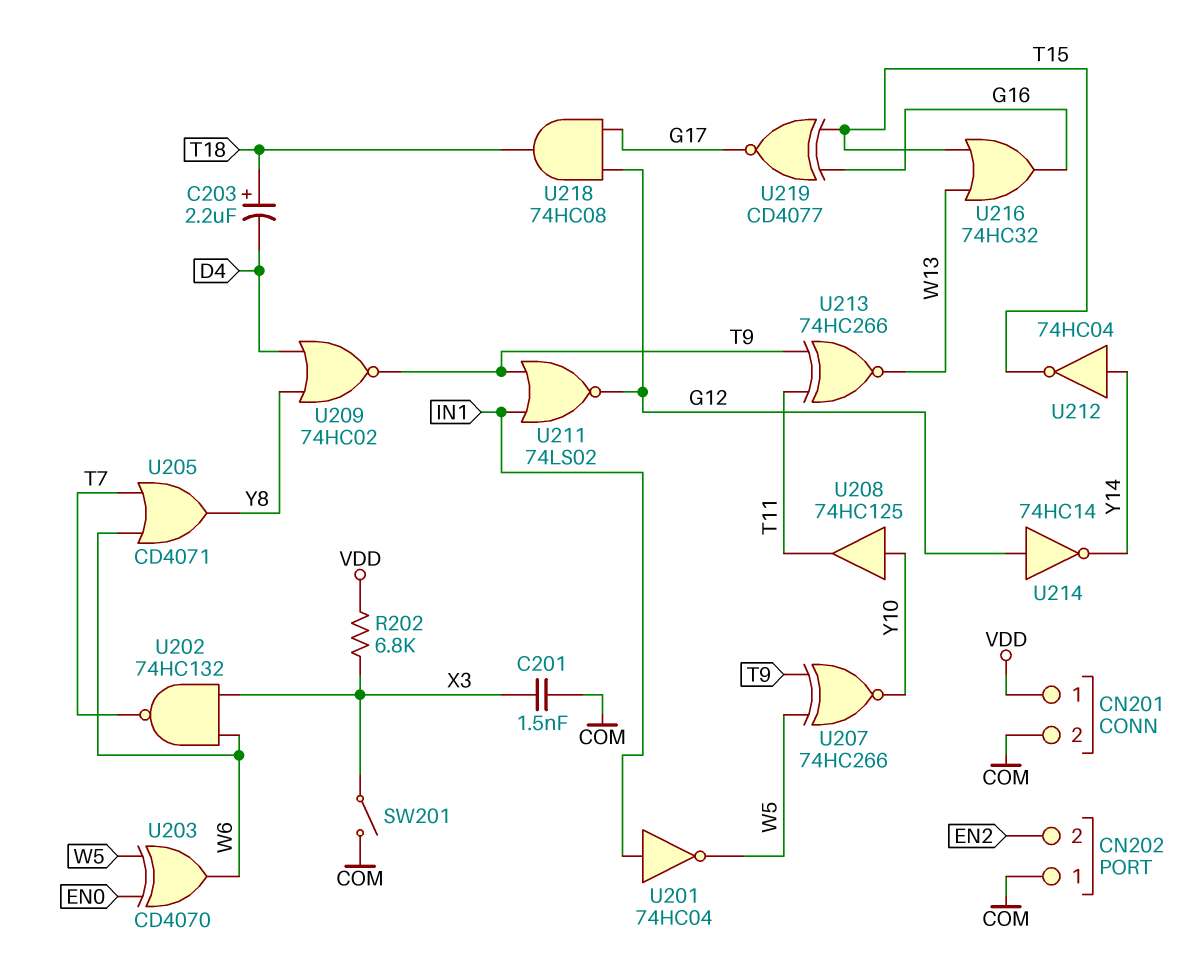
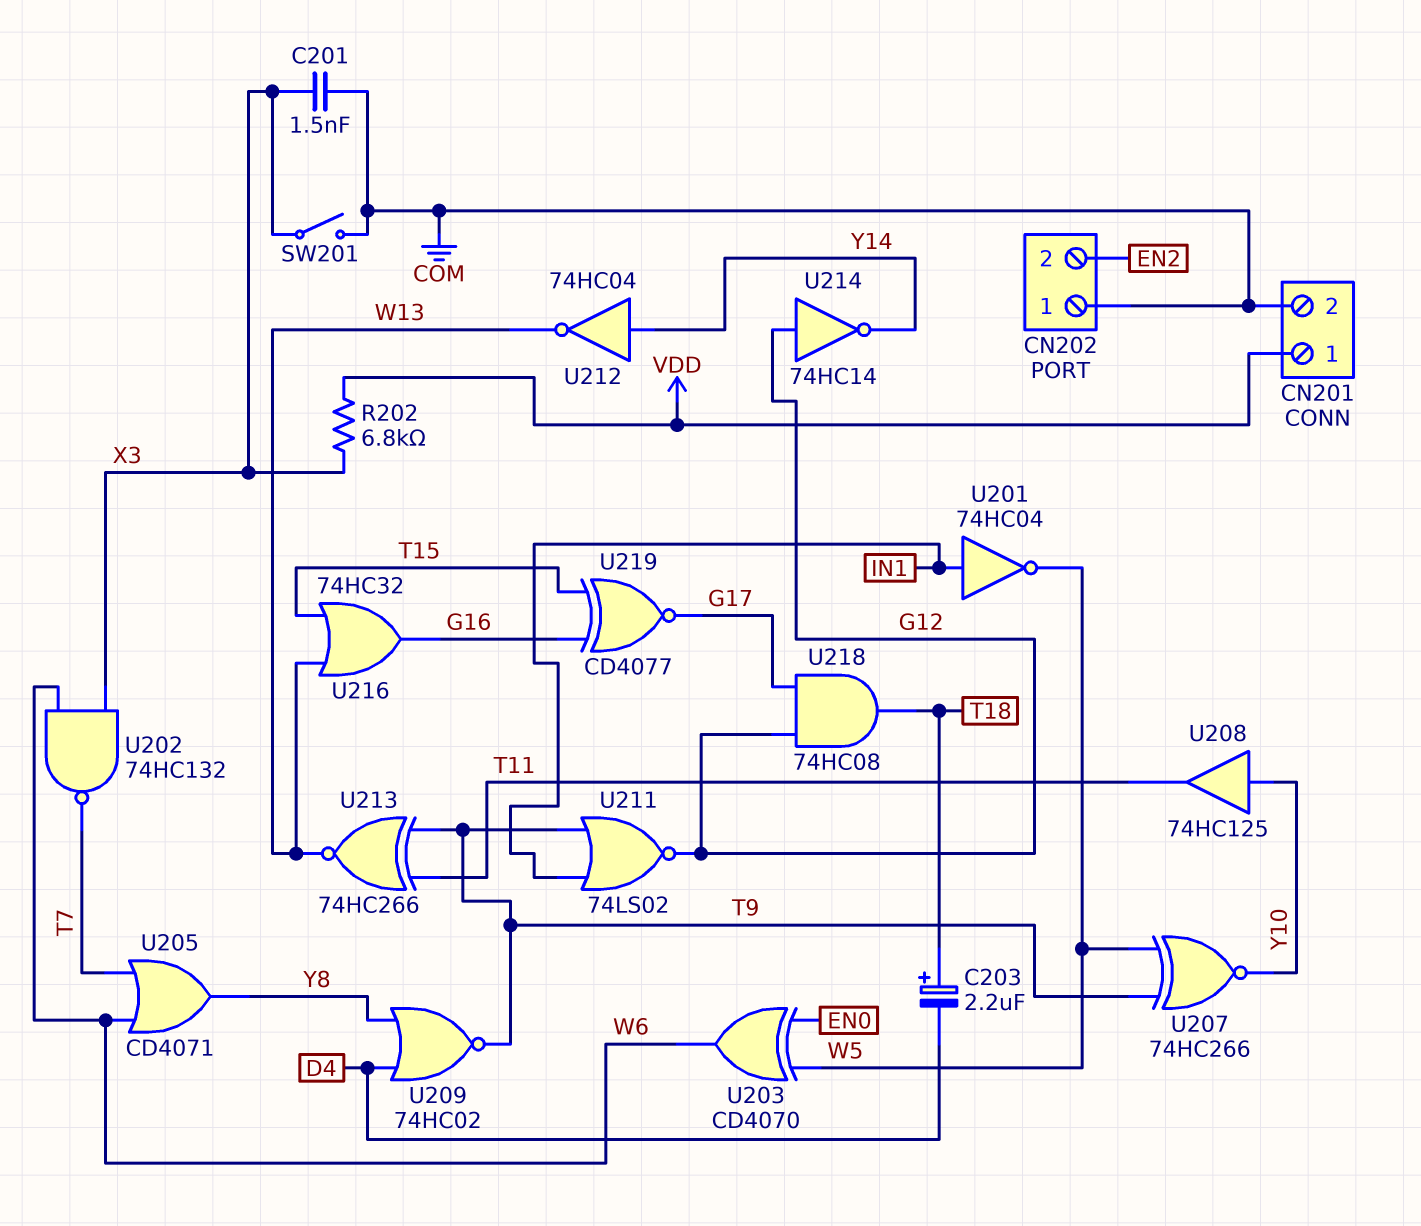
U212: NOT 74HC04 (in Y14, out T15) -> NOT 74HC04 (in Y14, out W13)

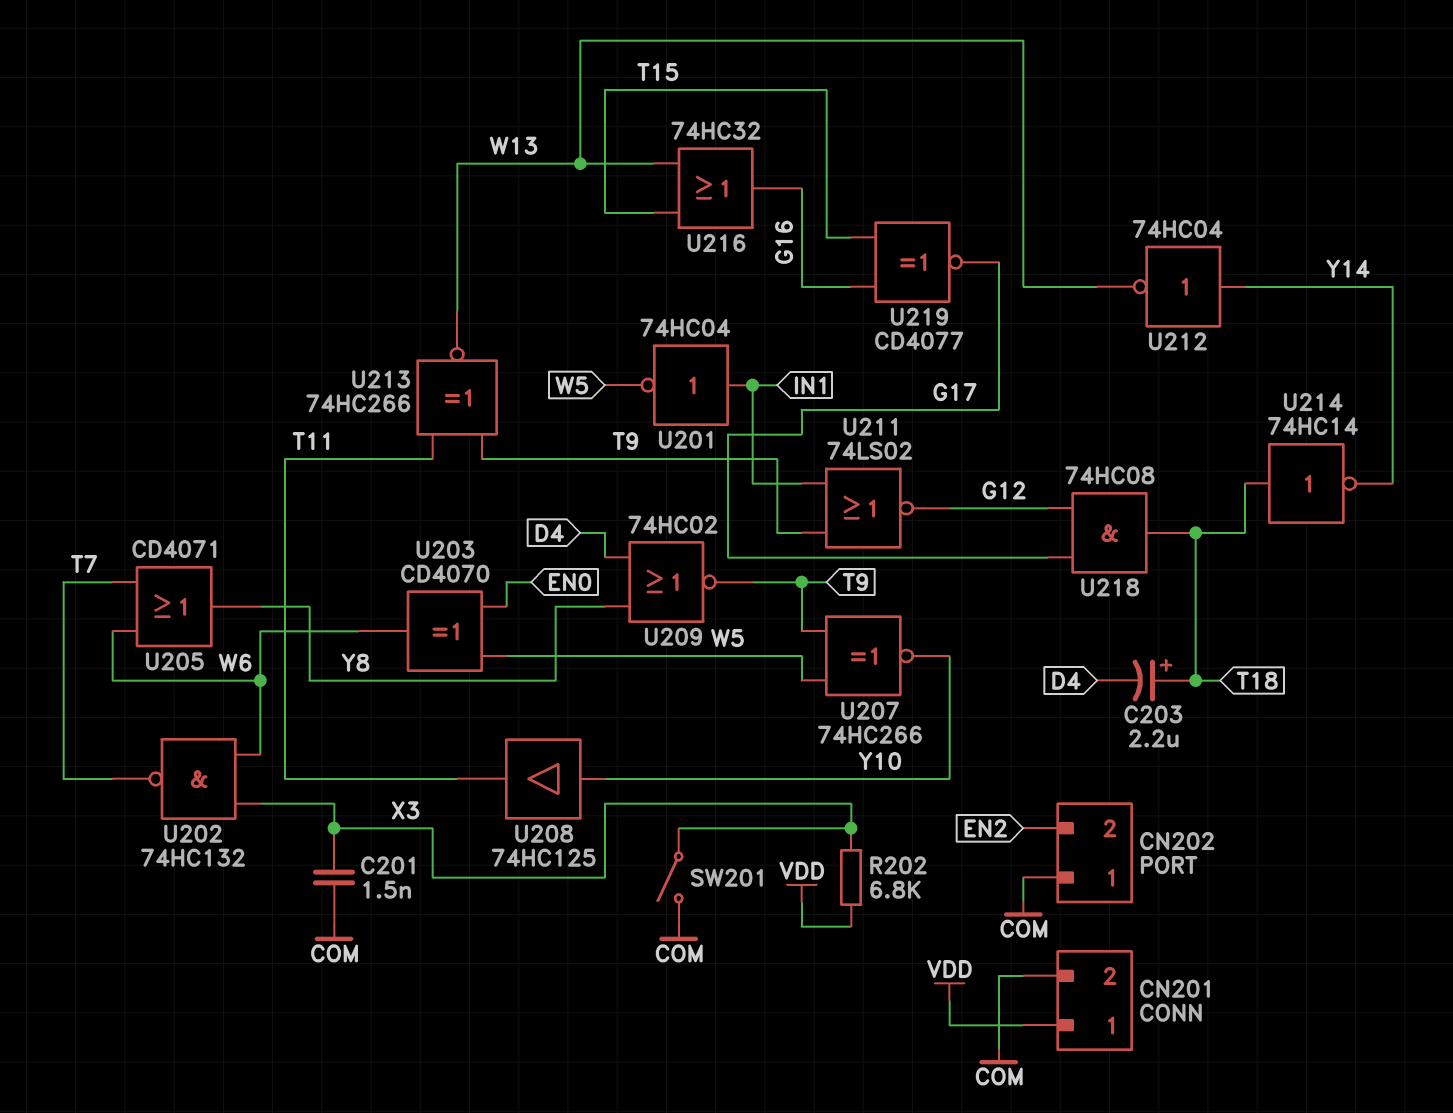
U214: NOT 74HC14 (in G12, out Y14) -> NOT 74HC14 (in T18, out Y14)

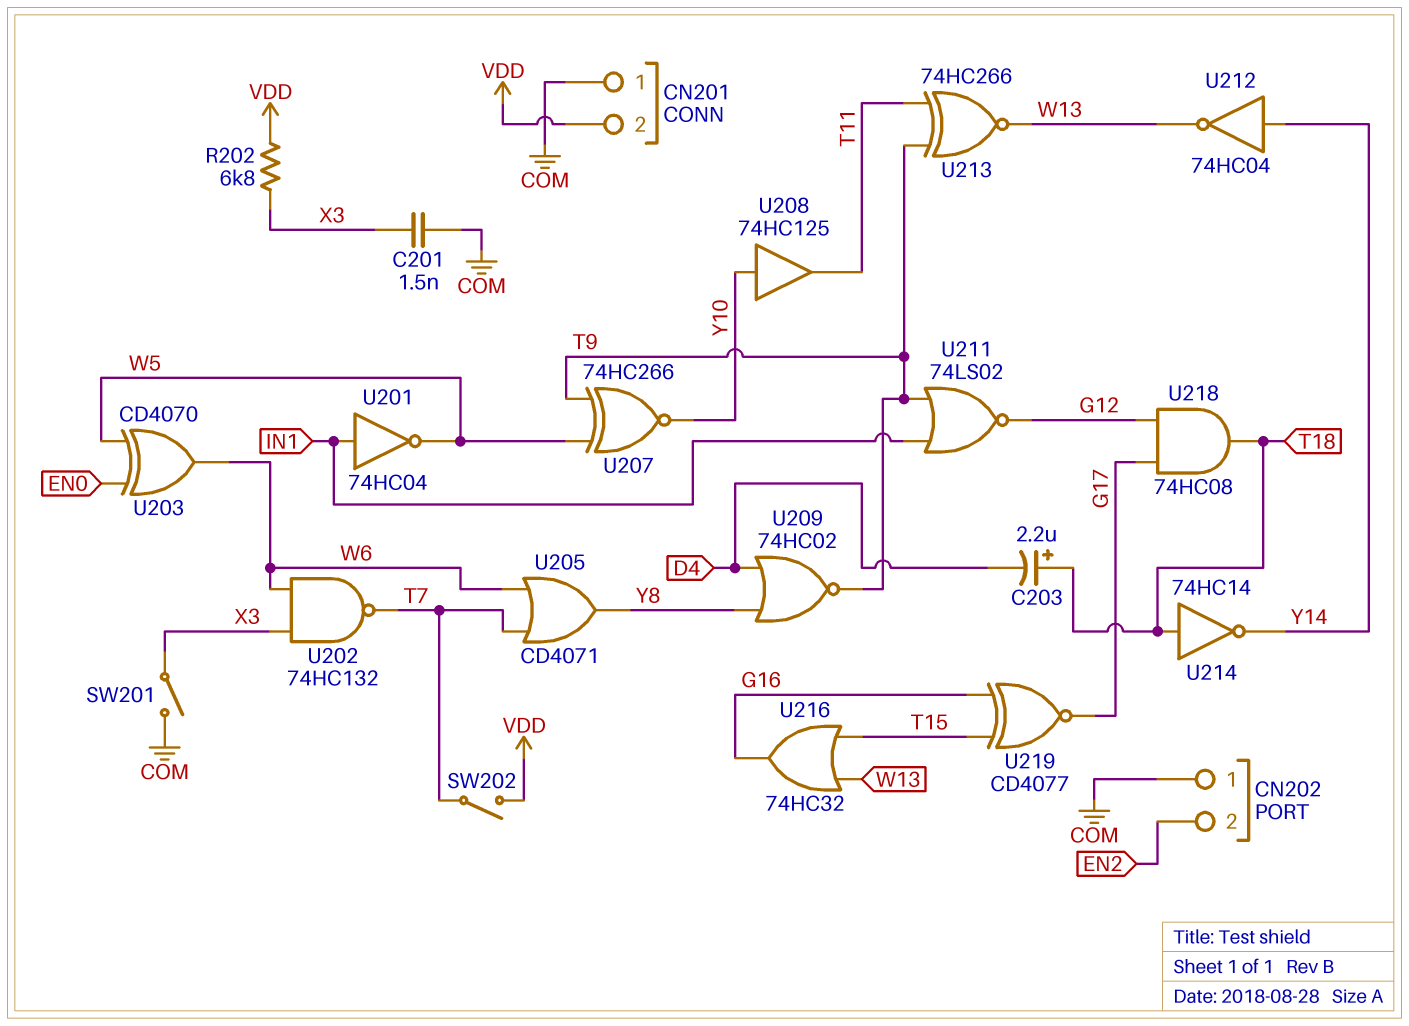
CN201 pin 1: VDD -> COM
CN201 pin 2: COM -> VDD
SW202: none -> switch (T7, VDD)

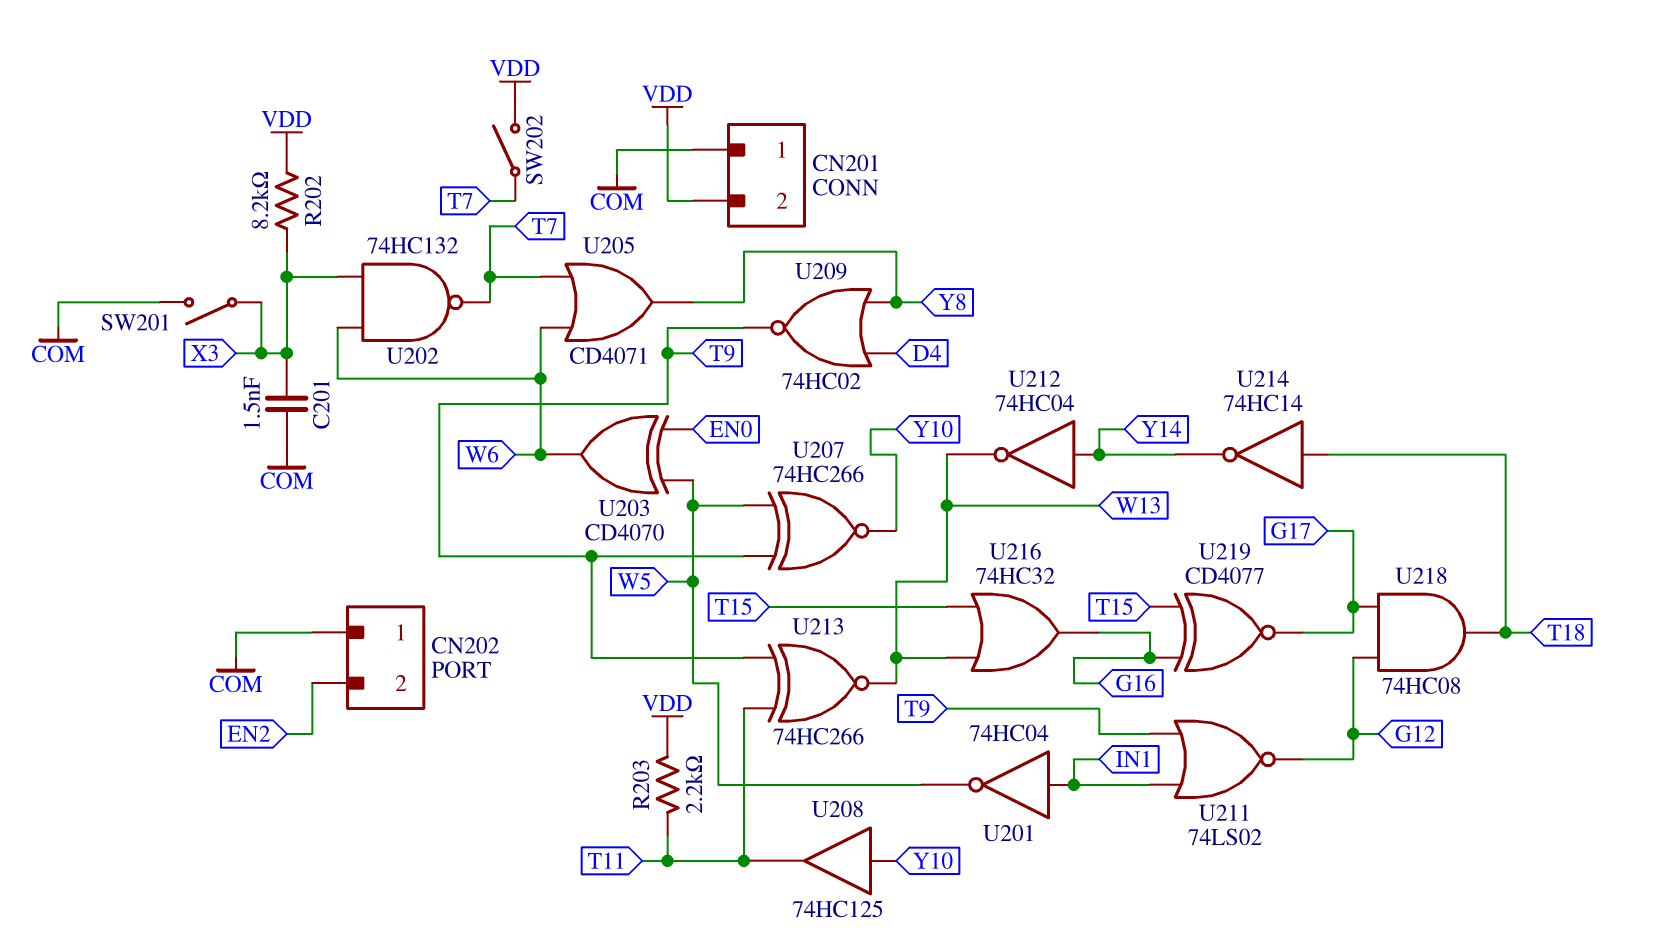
C203: 2.2uF (plus T18, minus D4) -> none
R202: 6.8k (VDD, X3) -> 8.2k (VDD, X3)
R203: none -> 2.2k (T11, VDD)

